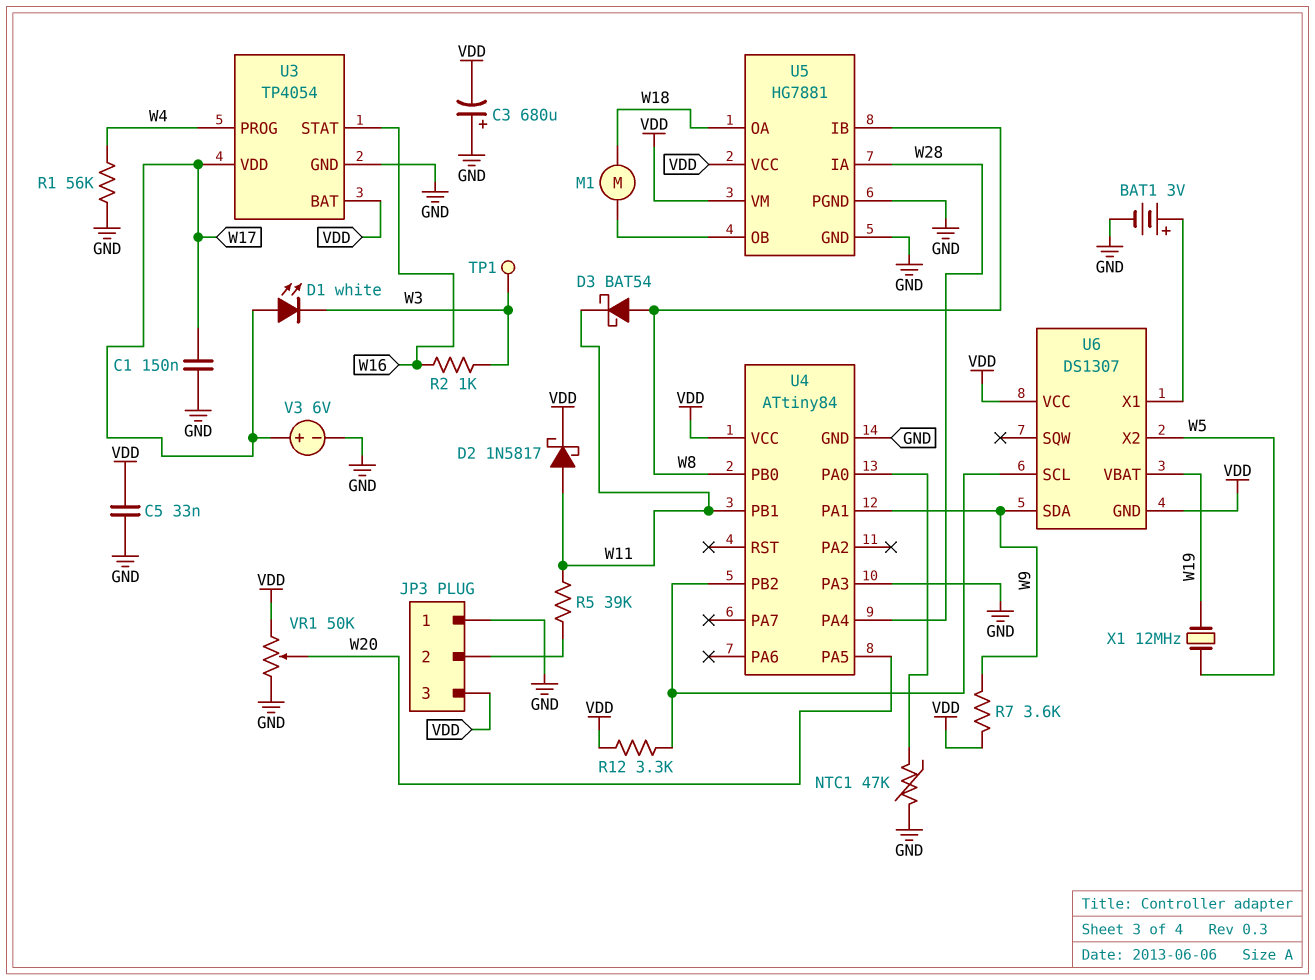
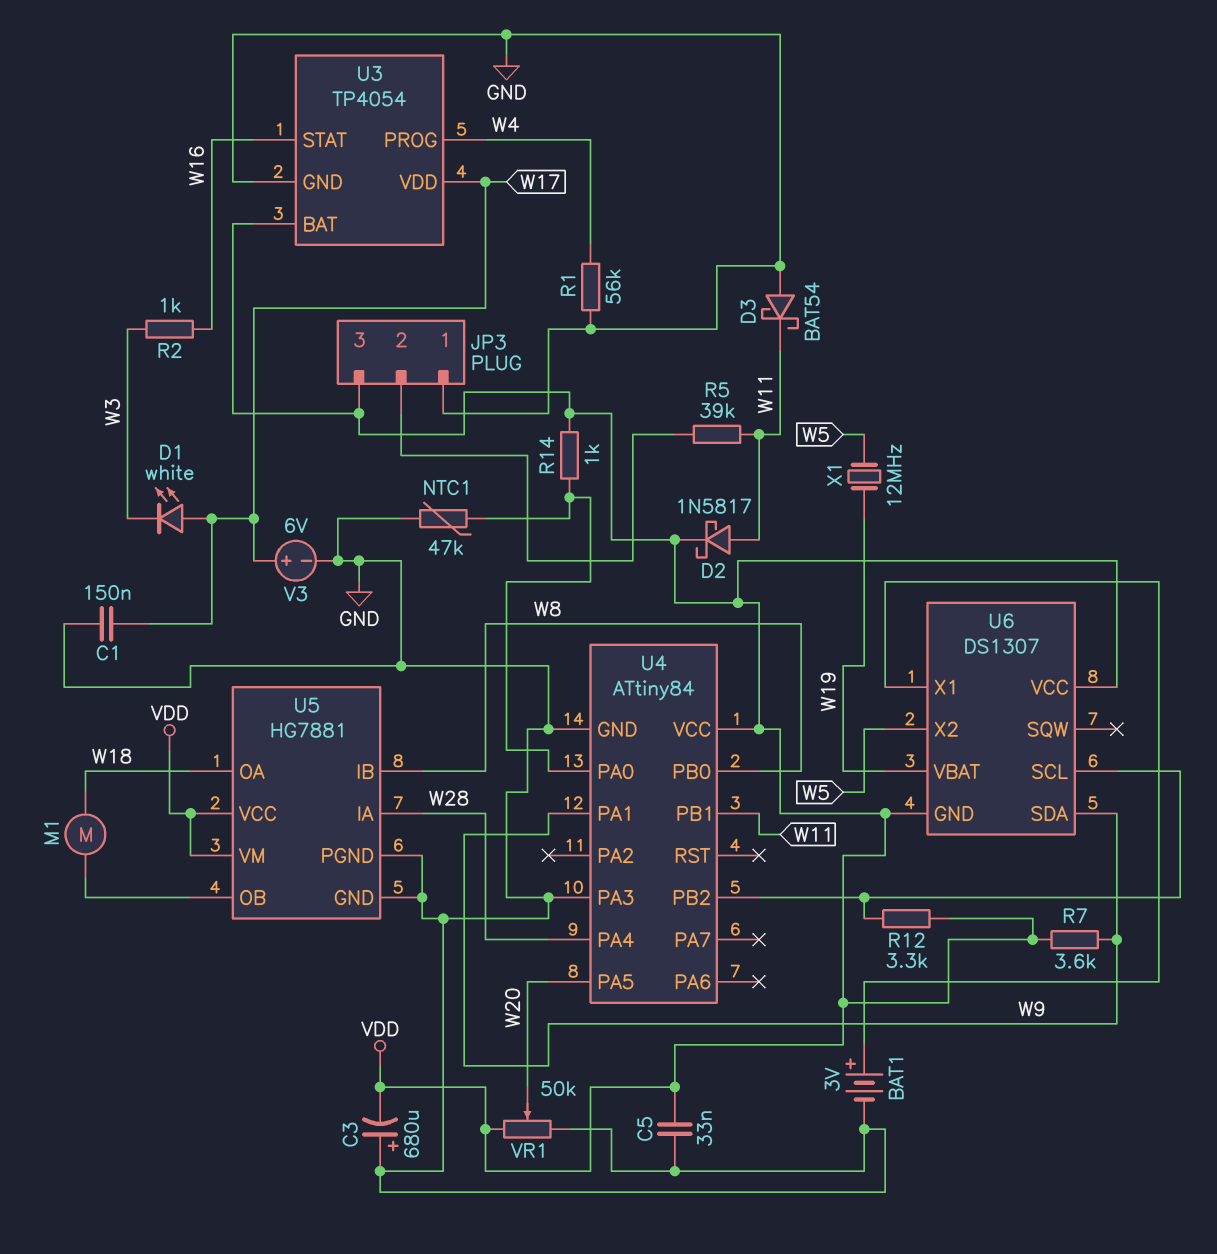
D3: schottky BAT54 (A W8, K W11) -> schottky BAT54 (A GND, K W11)
R14: none -> 1k (U4/PA0, VDD)
TP1: test point (W3) -> none

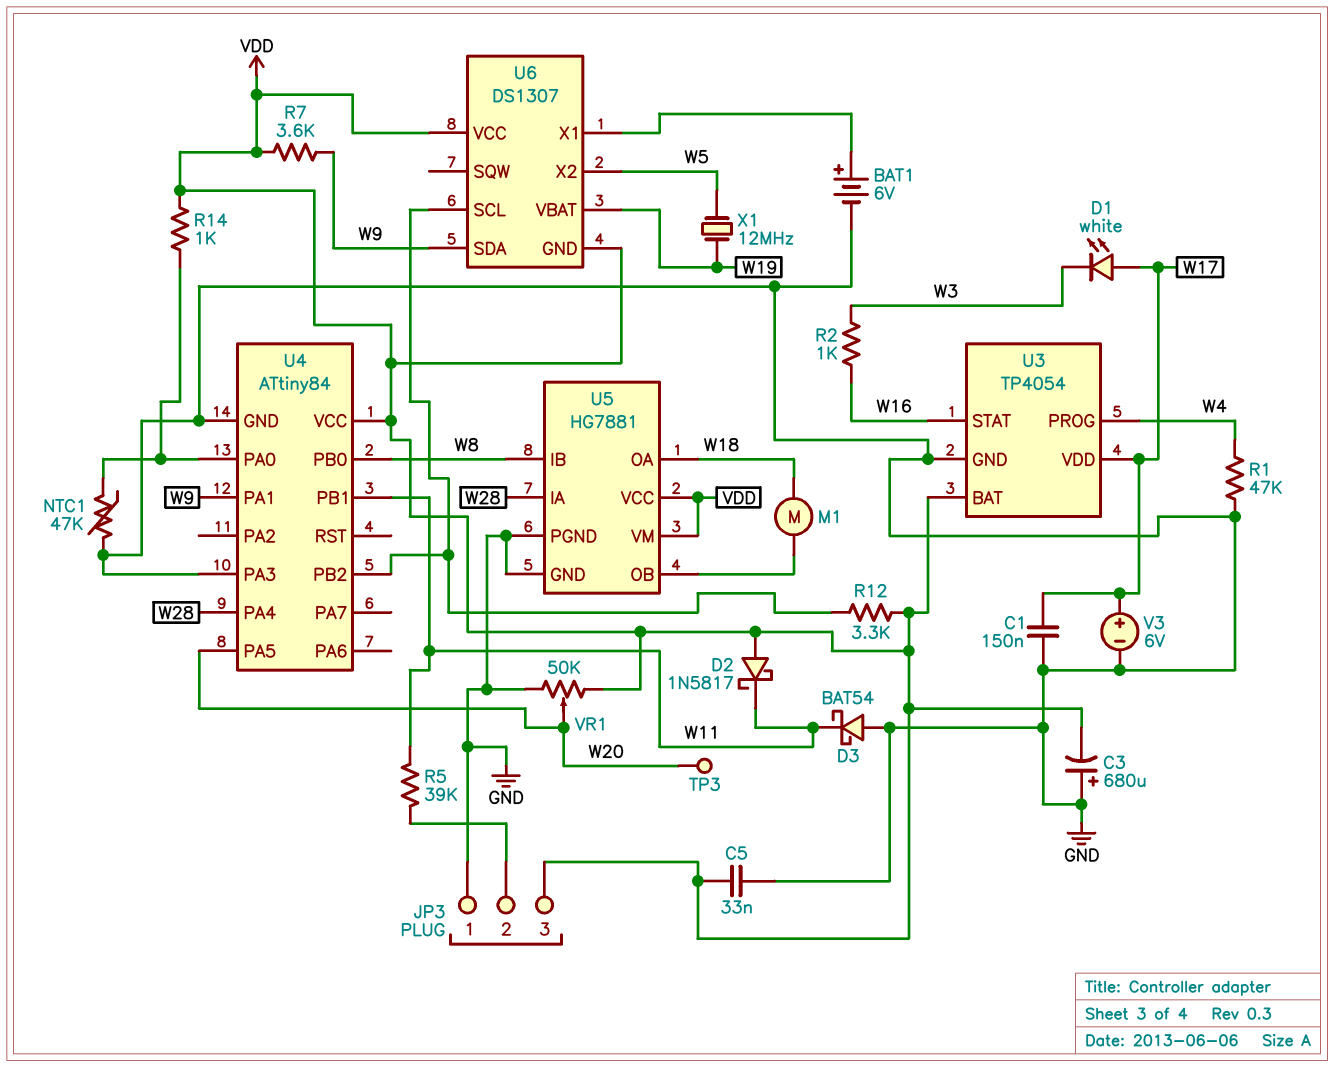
BAT1: 3V (plus U6/X1, minus GND) -> 6V (plus U6/X1, minus GND)
D2: schottky 1N5817 (A W11, K VDD) -> schottky 1N5817 (A VDD, K W11)
R1: 56k (GND, W4) -> 47k (GND, W4)
TP3: none -> test point (W20)

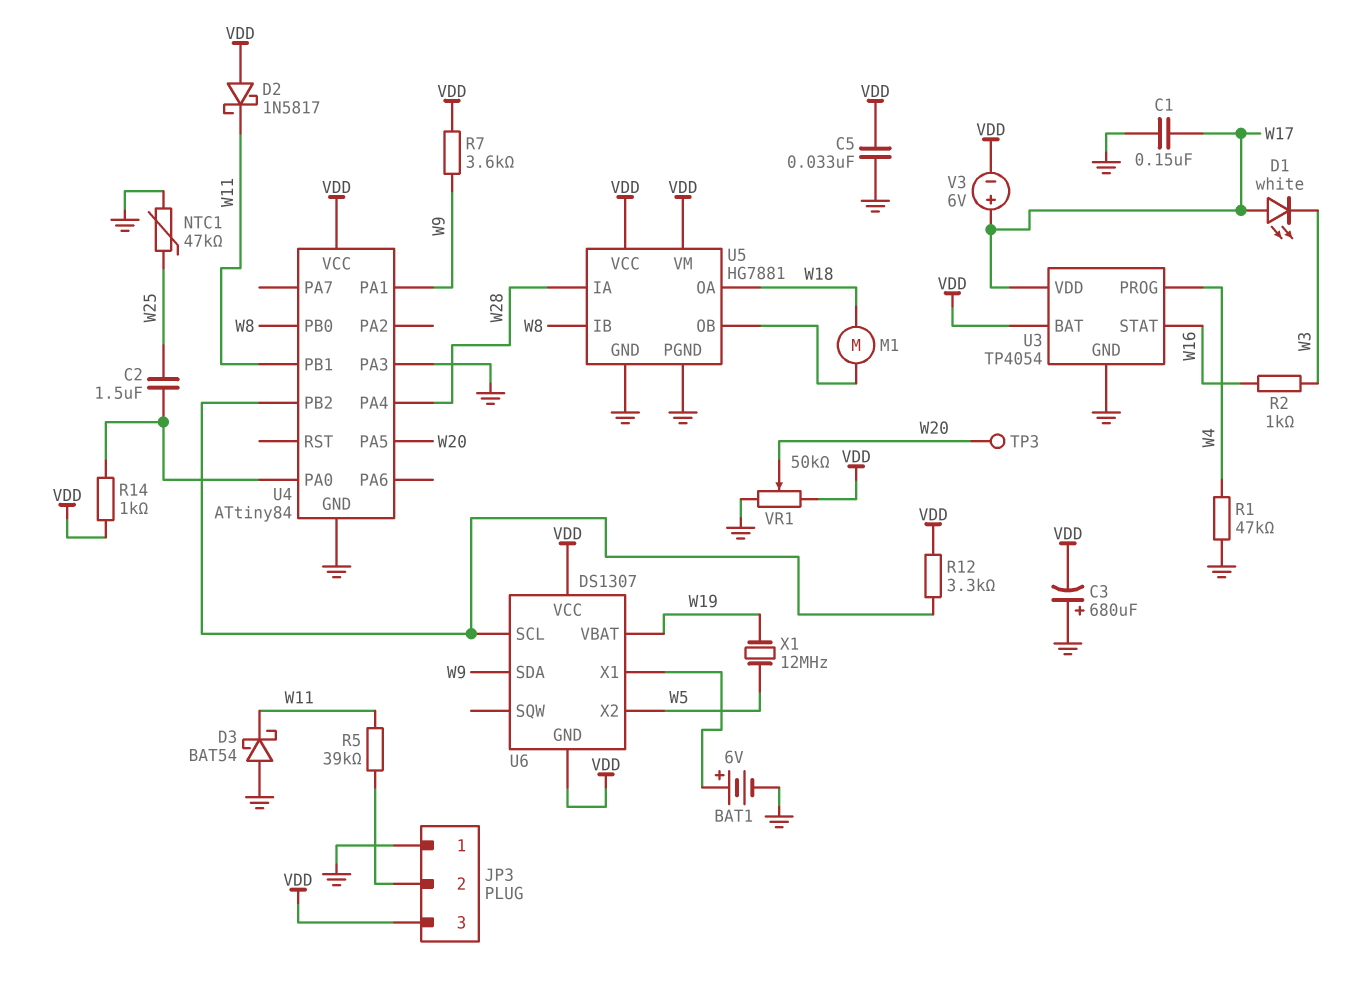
C2: none -> 1.5uF (U4/PA0, W25)
NTC1: 47k (GND, U4/PA0) -> 47k (GND, W25)
V3: 6V (plus W17, minus GND) -> 6V (plus W17, minus VDD)

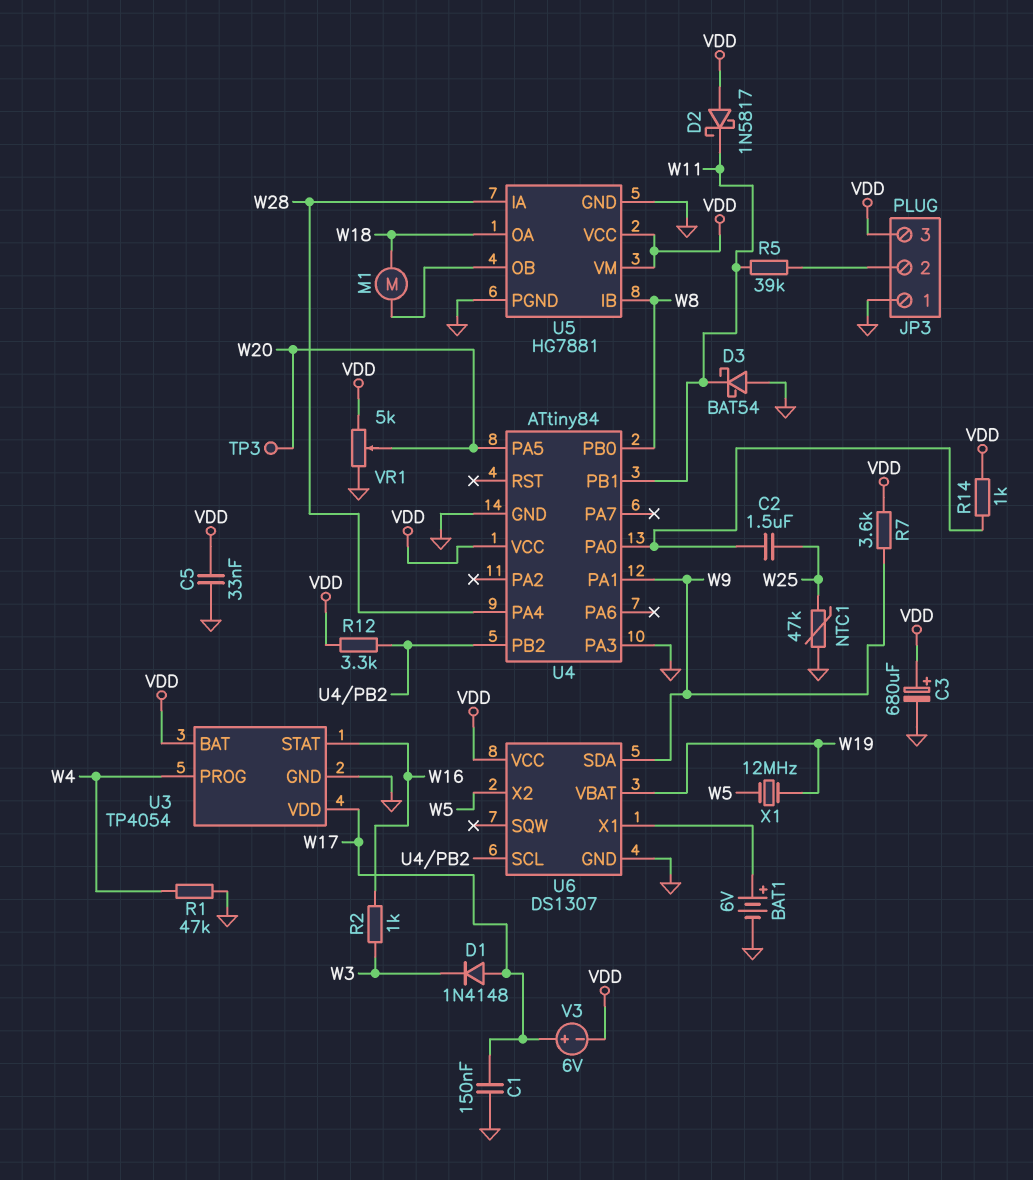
C3: 680uF (plus GND, minus VDD) -> 680uF (plus VDD, minus GND)
D1: LED white (A W17, K W3) -> diode 1N4148 (A W17, K W3)
U6 pin GND: VDD -> GND
VR1: 50k (GND, VDD, wiper W20) -> 5k (GND, VDD, wiper W20)

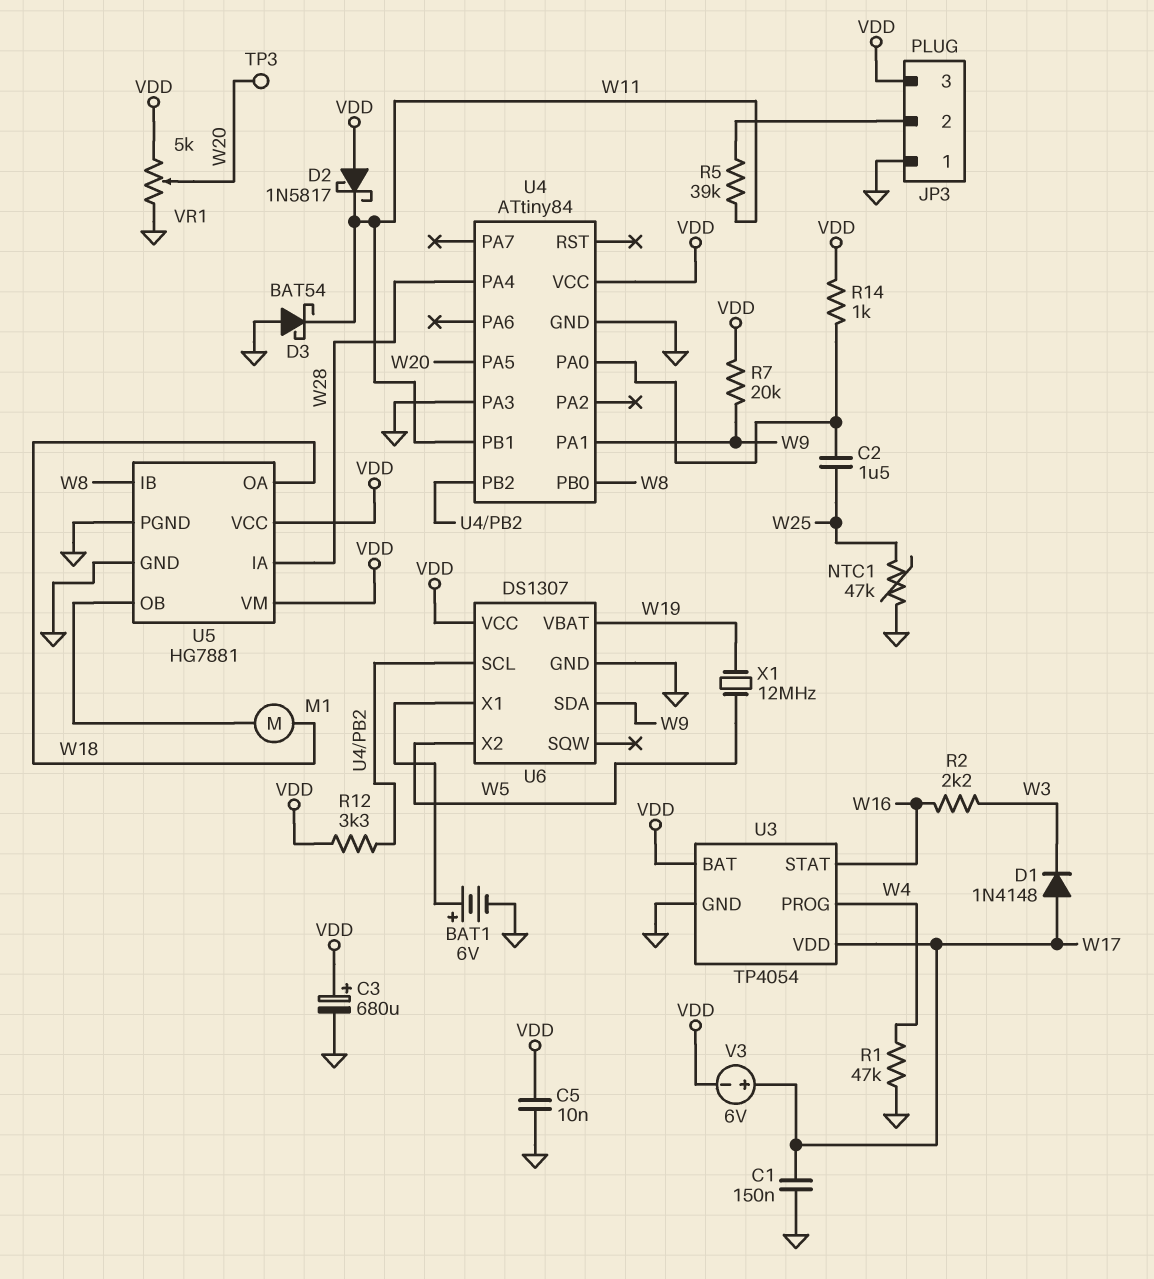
C5: 33nF (GND, VDD) -> 10nF (GND, VDD)
R2: 1k (W3, W16) -> 2.2k (W3, W16)
R7: 3.6k (VDD, W9) -> 20k (VDD, W9)

